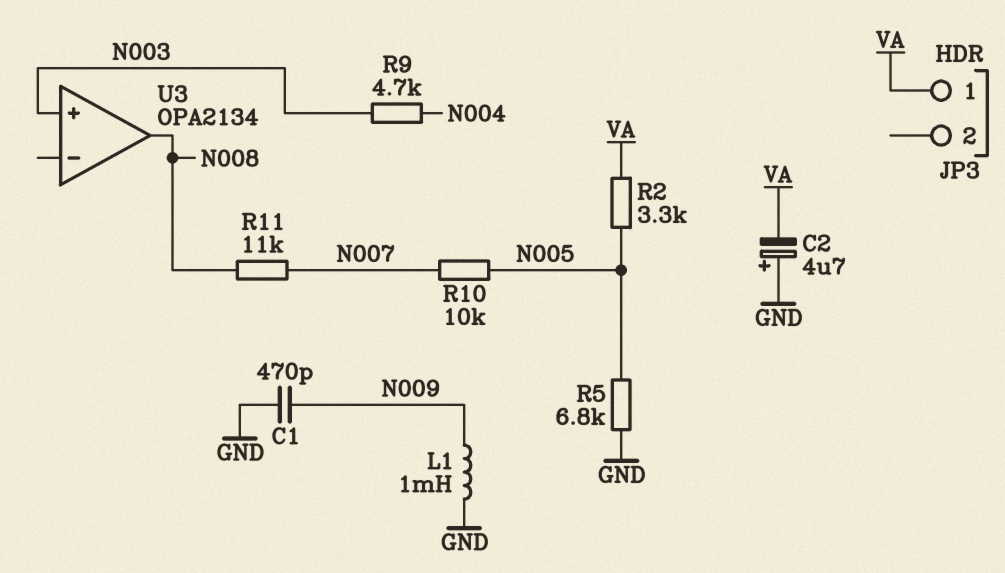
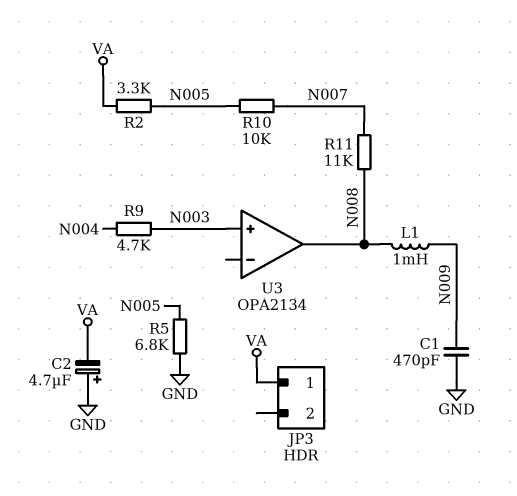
L1: 1mH (GND, N009) -> 1mH (N008, N009)

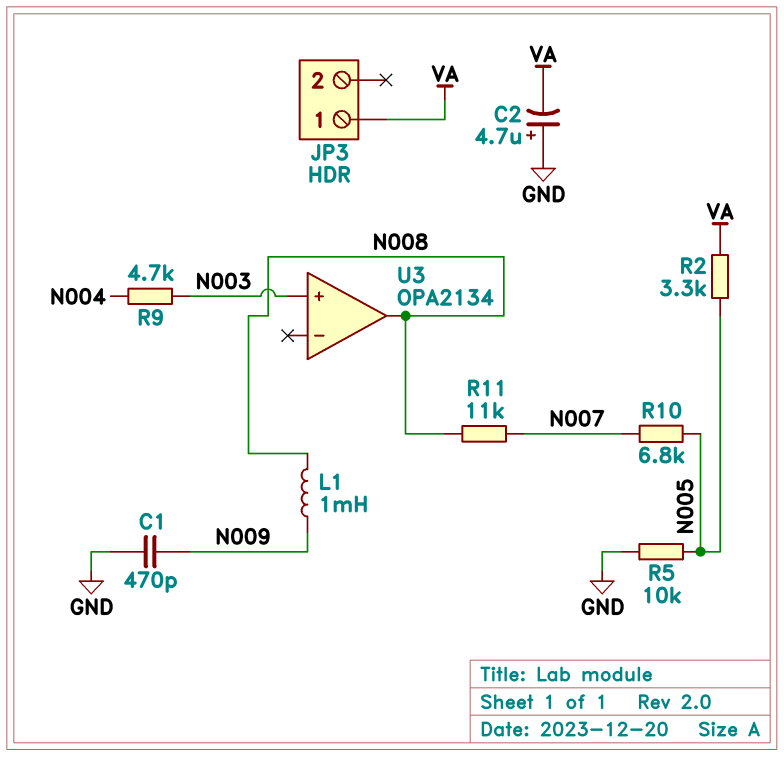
R5: 6.8k (GND, N005) -> 10k (GND, N005)
R10: 10k (N005, N007) -> 6.8k (N005, N007)

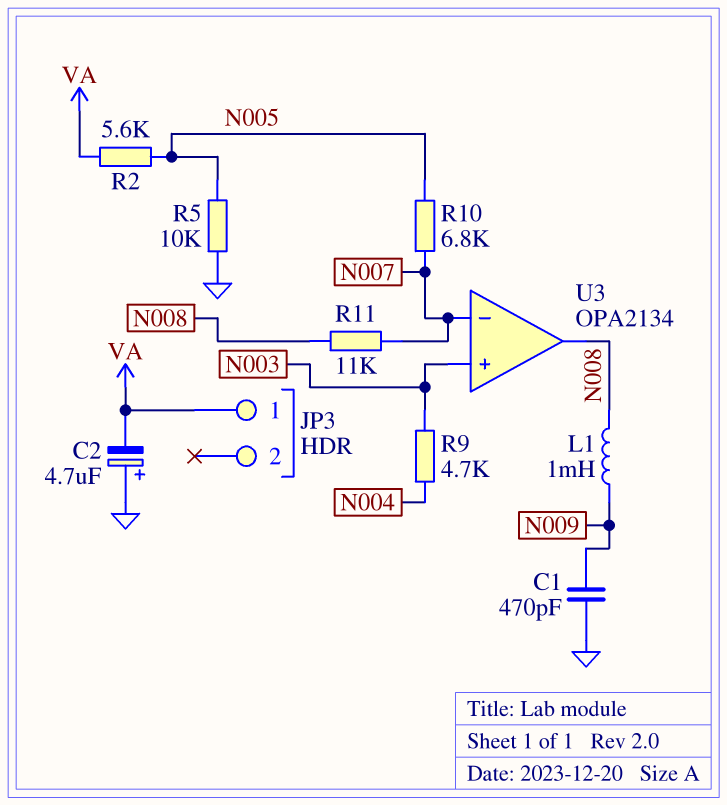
R2: 3.3k (N005, VA) -> 5.6k (N005, VA)
U3 pin in-: none -> N007

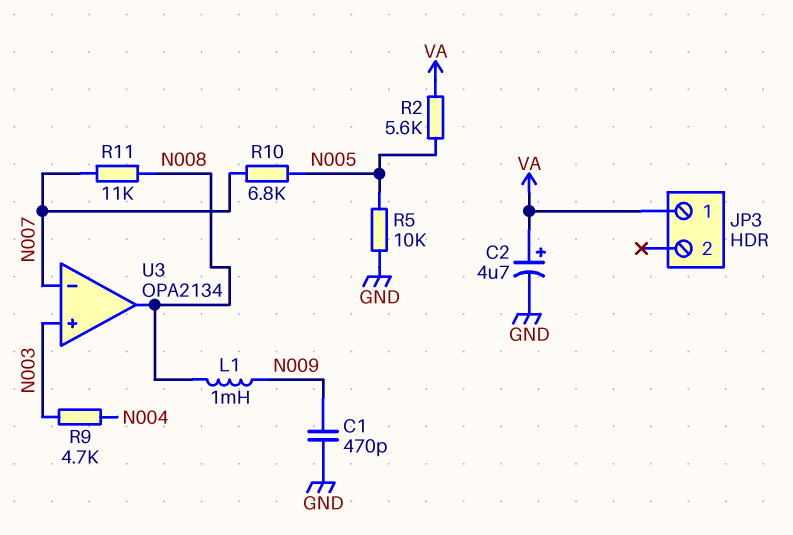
C2: 4.7uF (plus GND, minus VA) -> 4.7uF (plus VA, minus GND)

